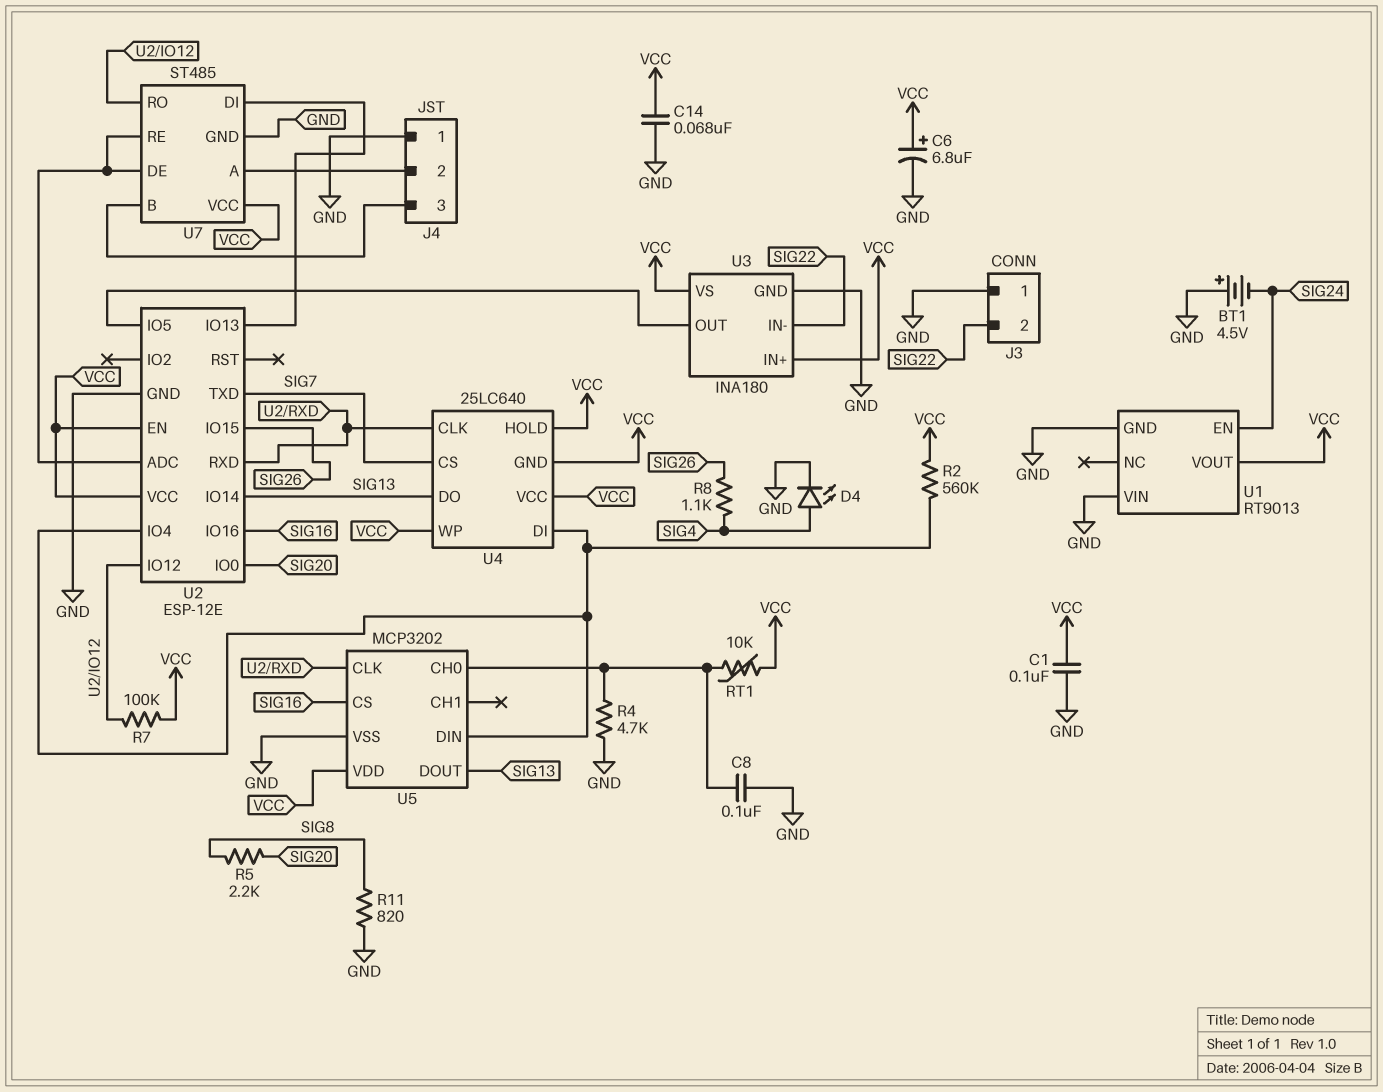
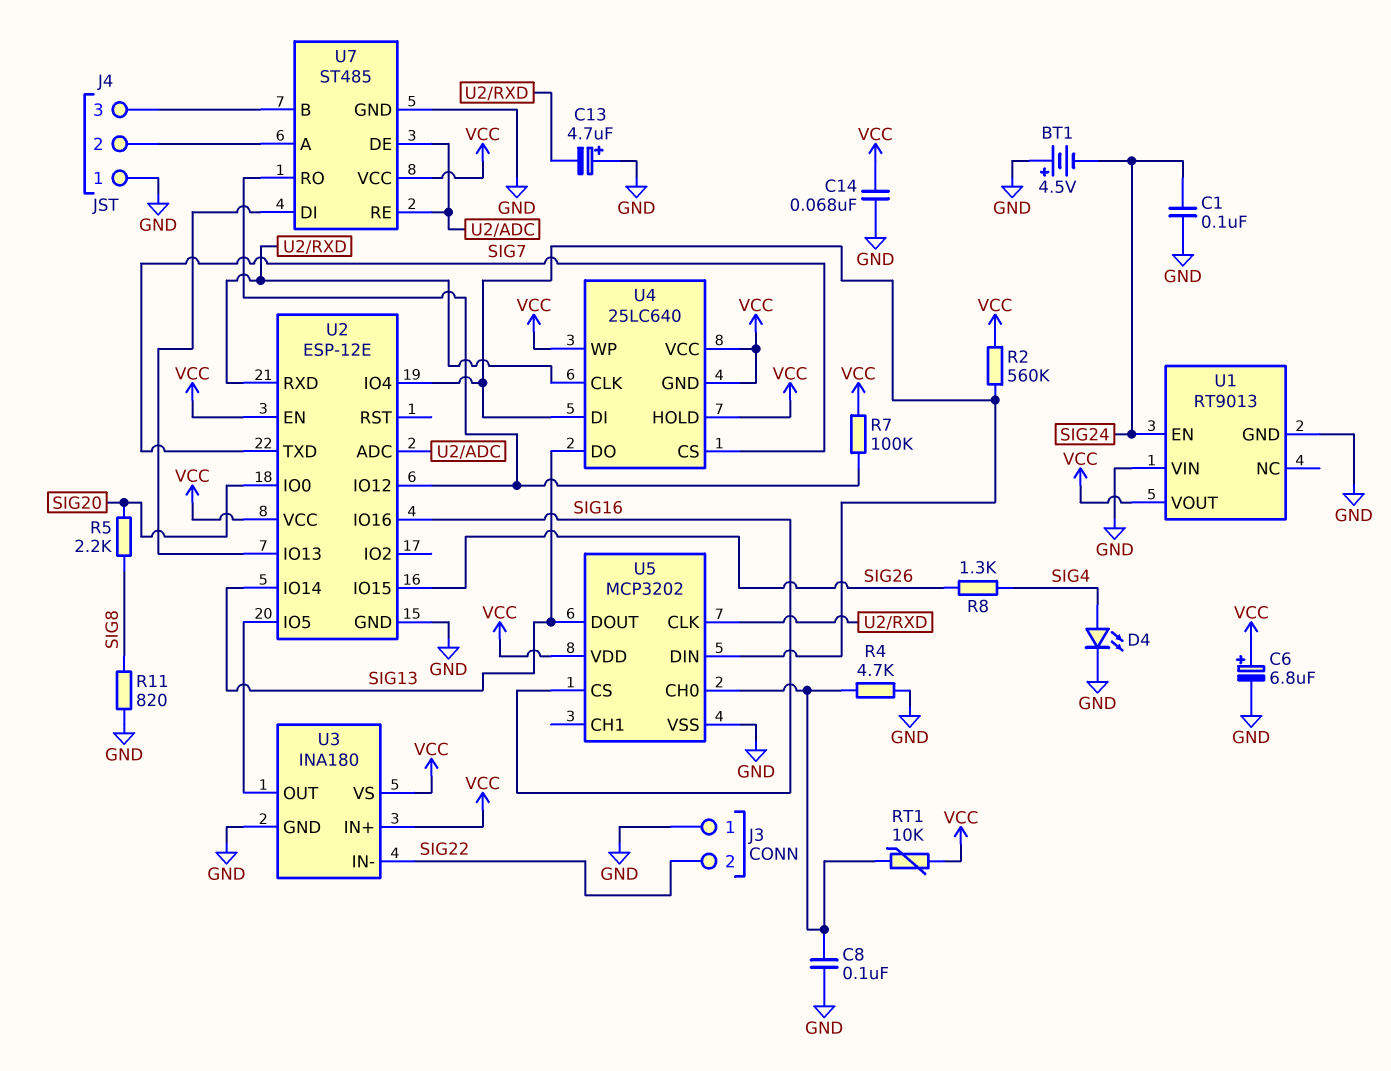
C1: 100nF (GND, VCC) -> 100nF (GND, SIG24)
C13: none -> 4.7uF (plus GND, minus U2/RXD)
R8: 1.1k (SIG4, SIG26) -> 1.3k (SIG4, SIG26)

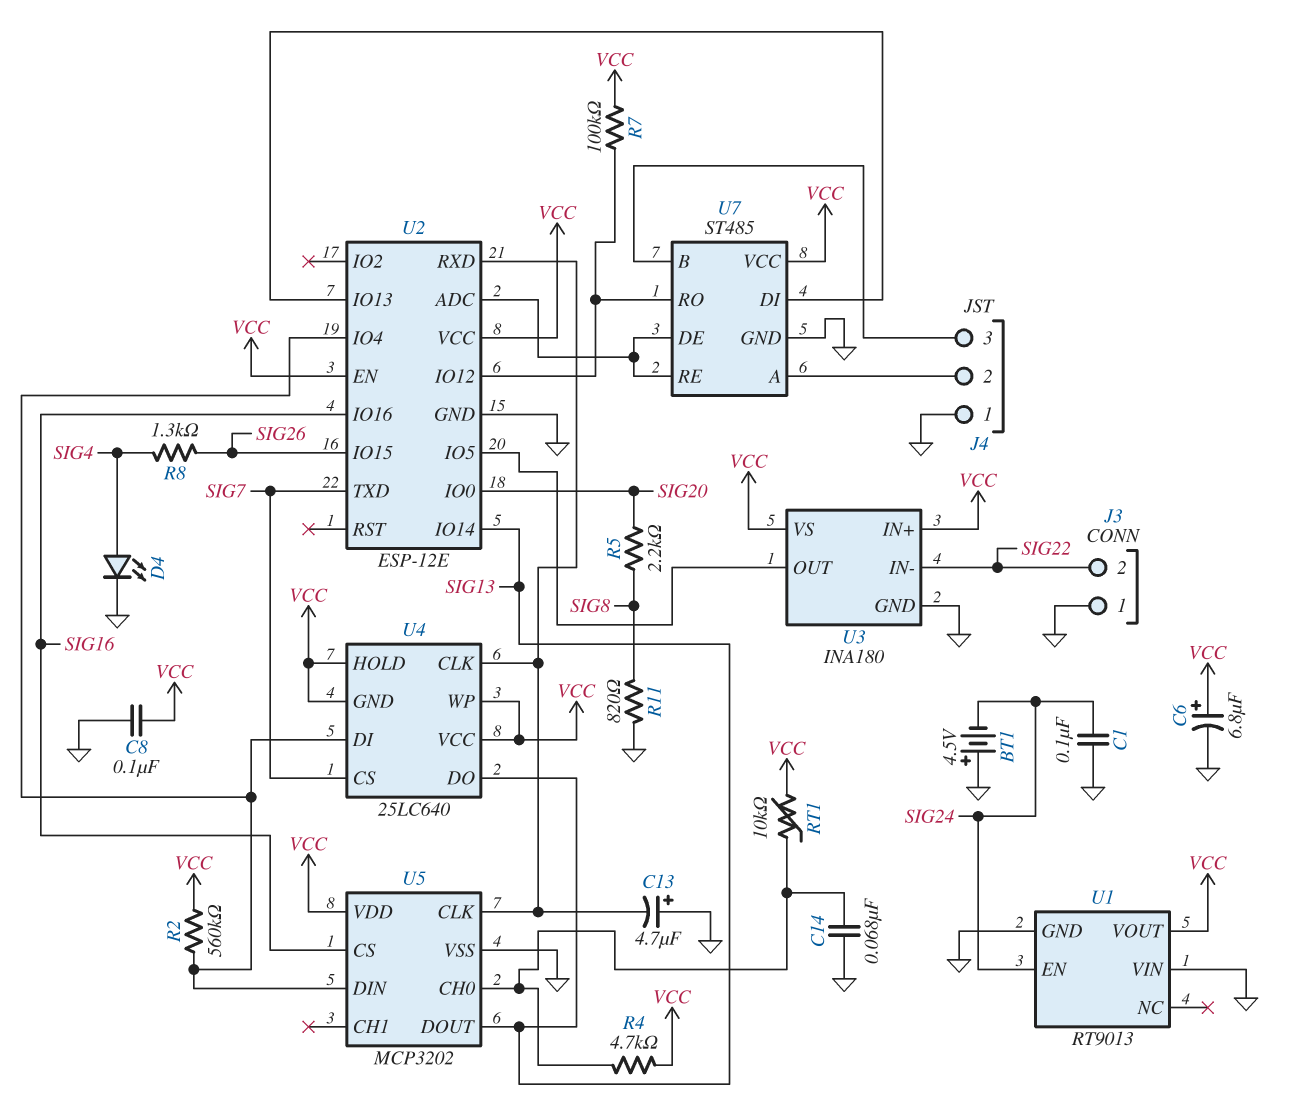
C8: 100nF (GND, U5/CH0) -> 100nF (GND, VCC)
C14: 68nF (GND, VCC) -> 68nF (GND, U5/CH0)
R4: 4.7k (GND, U5/CH0) -> 4.7k (U5/CH0, VCC)

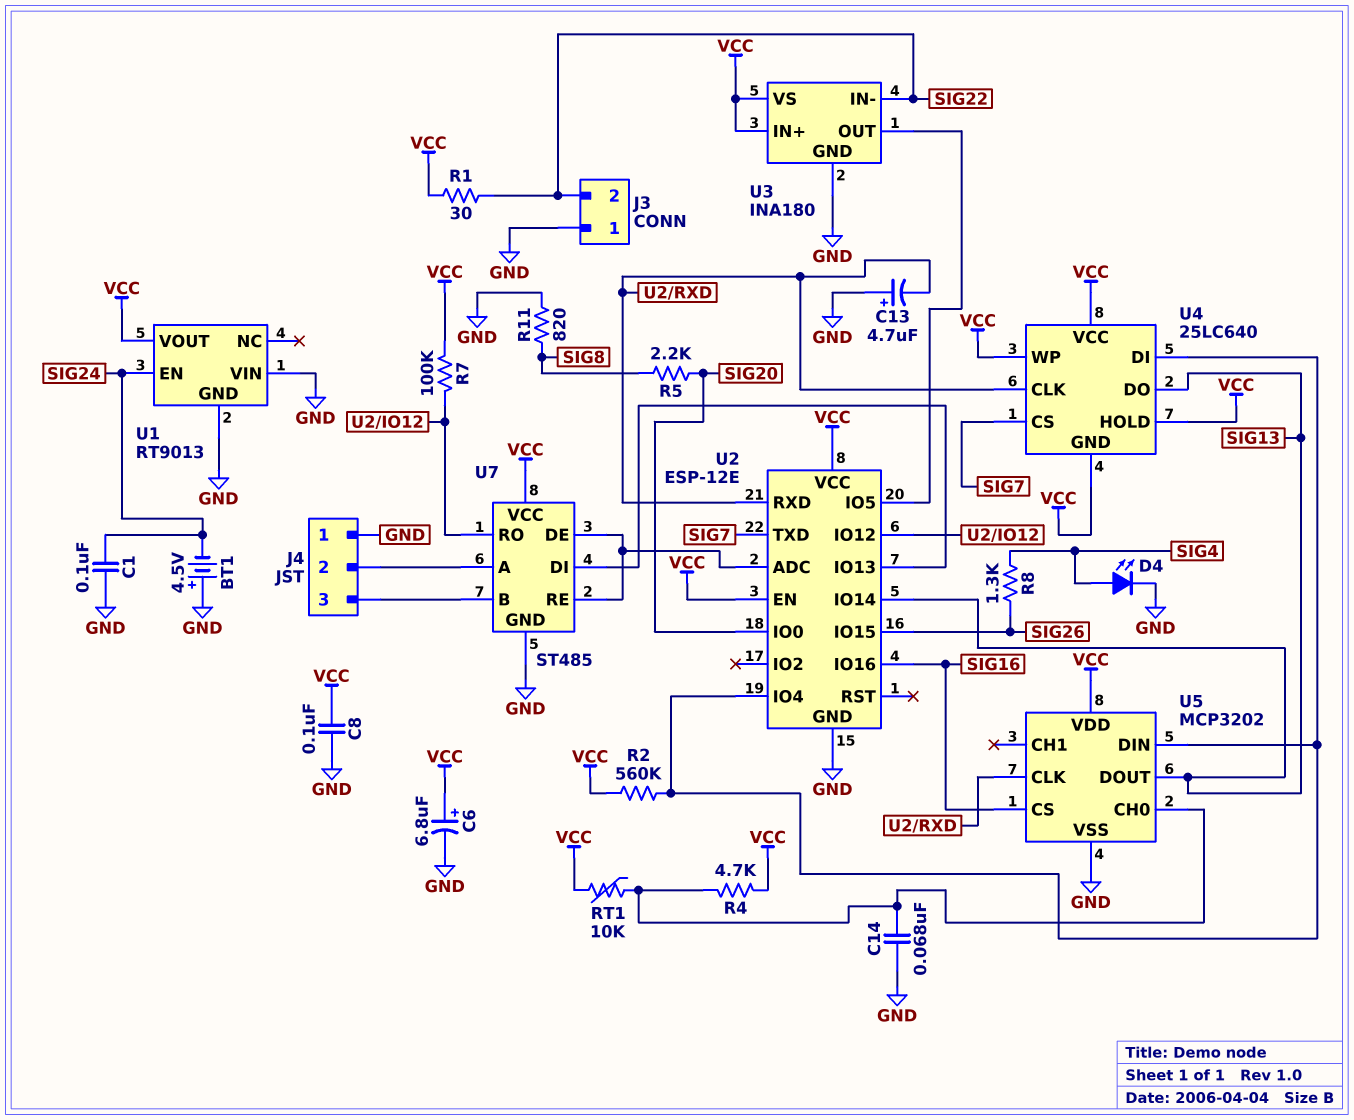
R1: none -> 30 (SIG22, VCC)

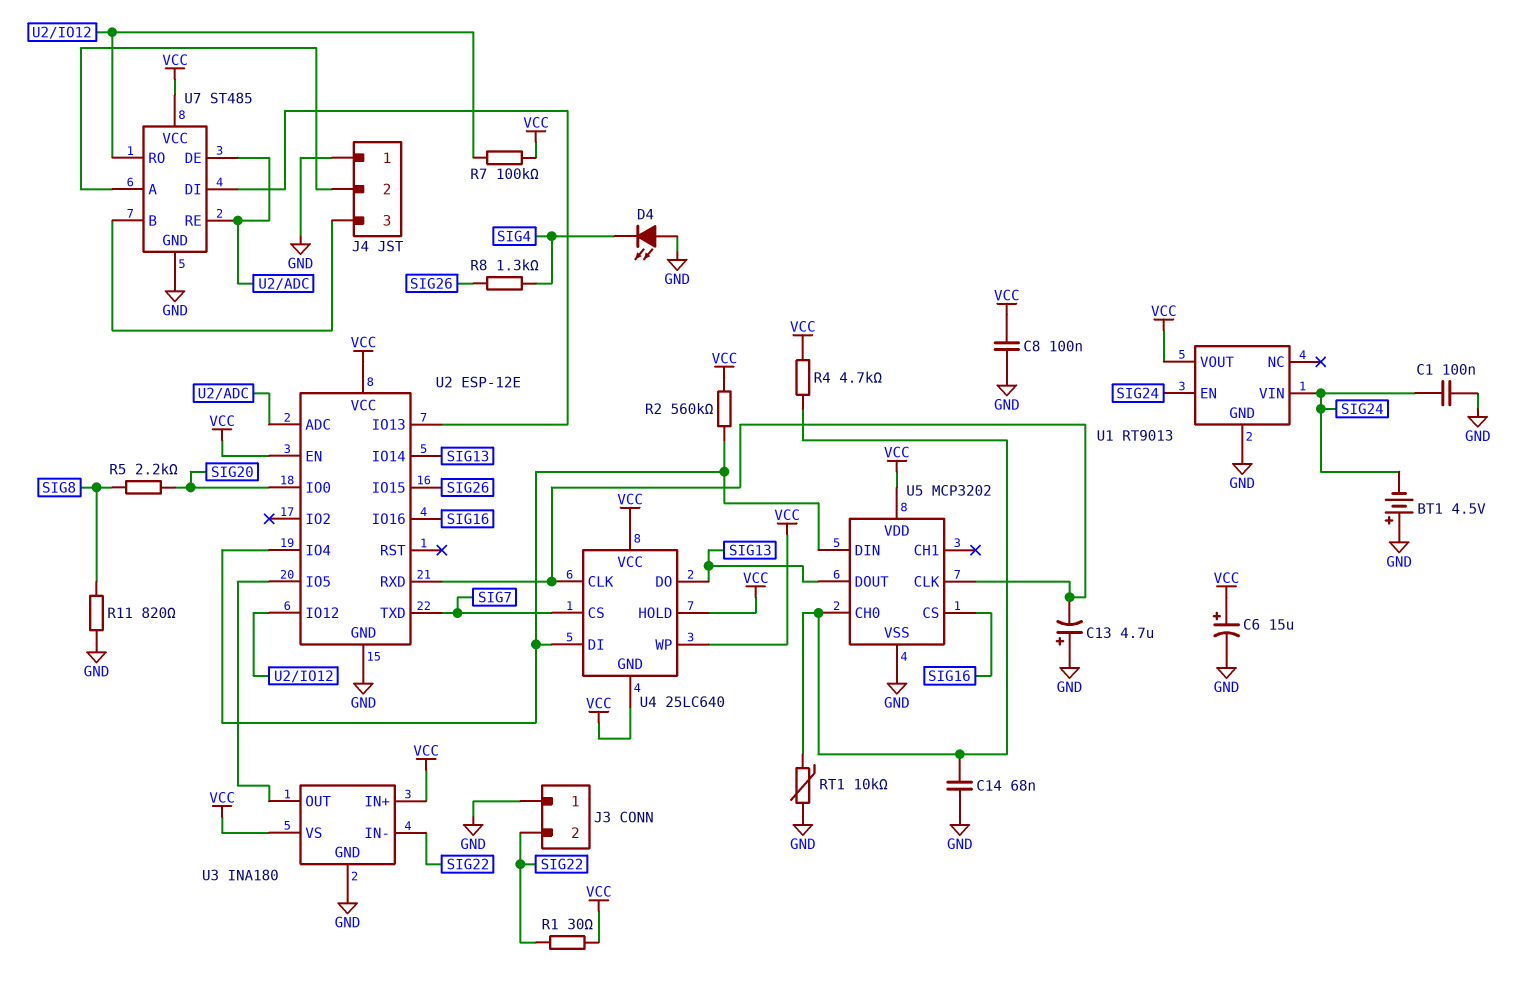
C6: 6.8uF (plus VCC, minus GND) -> 15uF (plus VCC, minus GND)
D4: LED (A SIG4, K GND) -> LED (A GND, K SIG4)
RT1: 10k (U5/CH0, VCC) -> 10k (GND, U5/CH0)
U1 pin VIN: GND -> SIG24

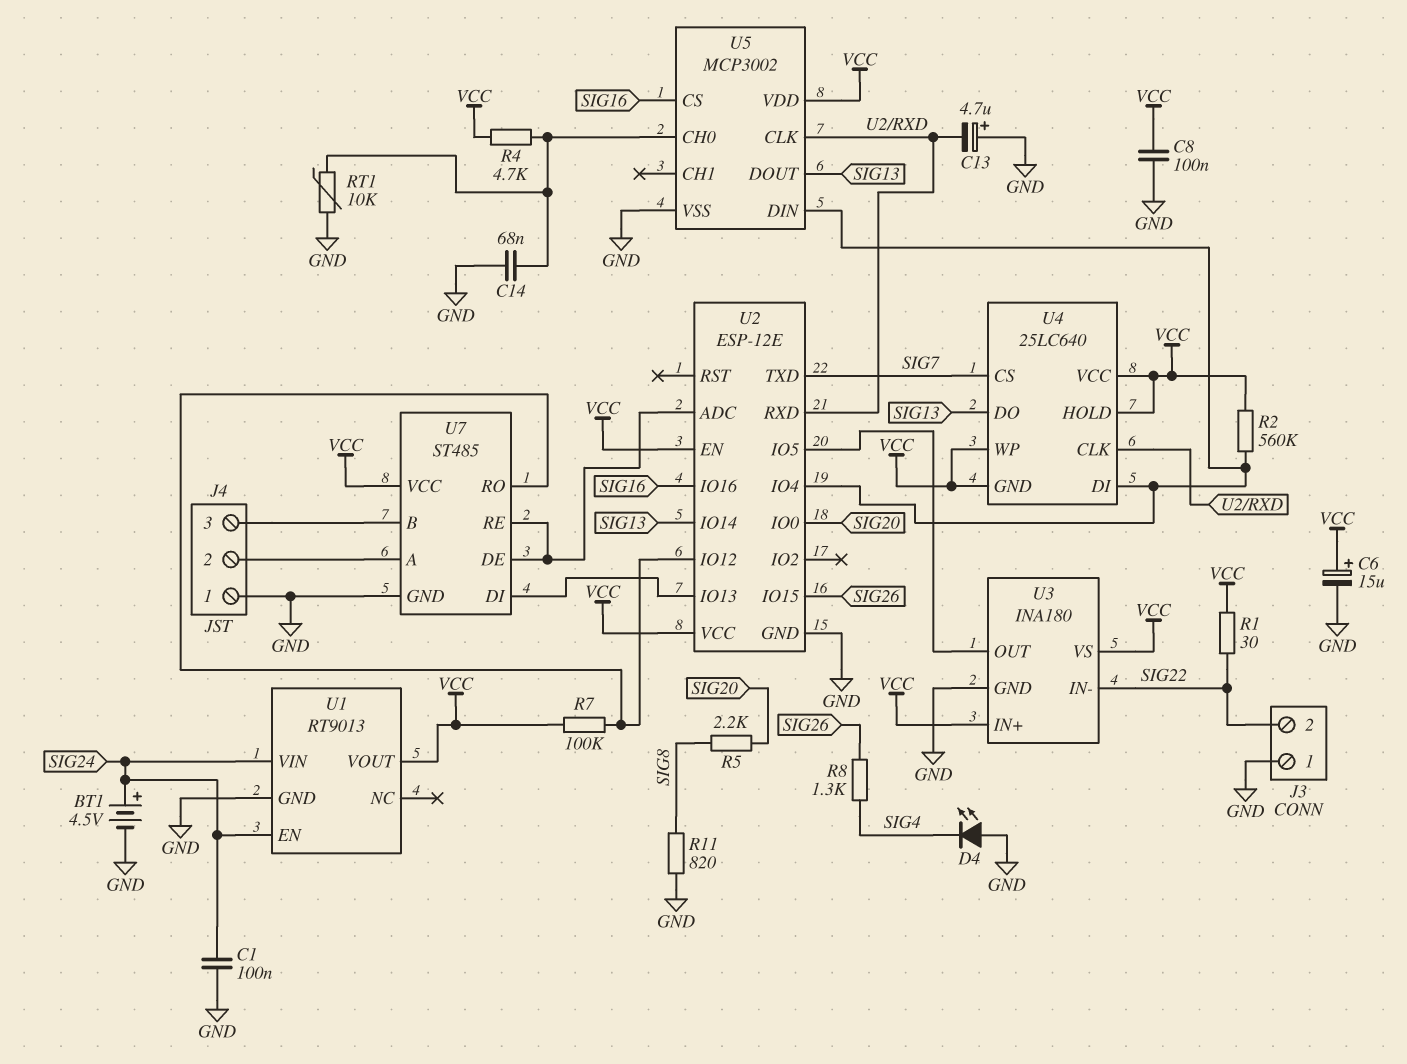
BT1: 4.5V (plus GND, minus SIG24) -> 4.5V (plus SIG24, minus GND)
U5: MCP3202 -> MCP3002

